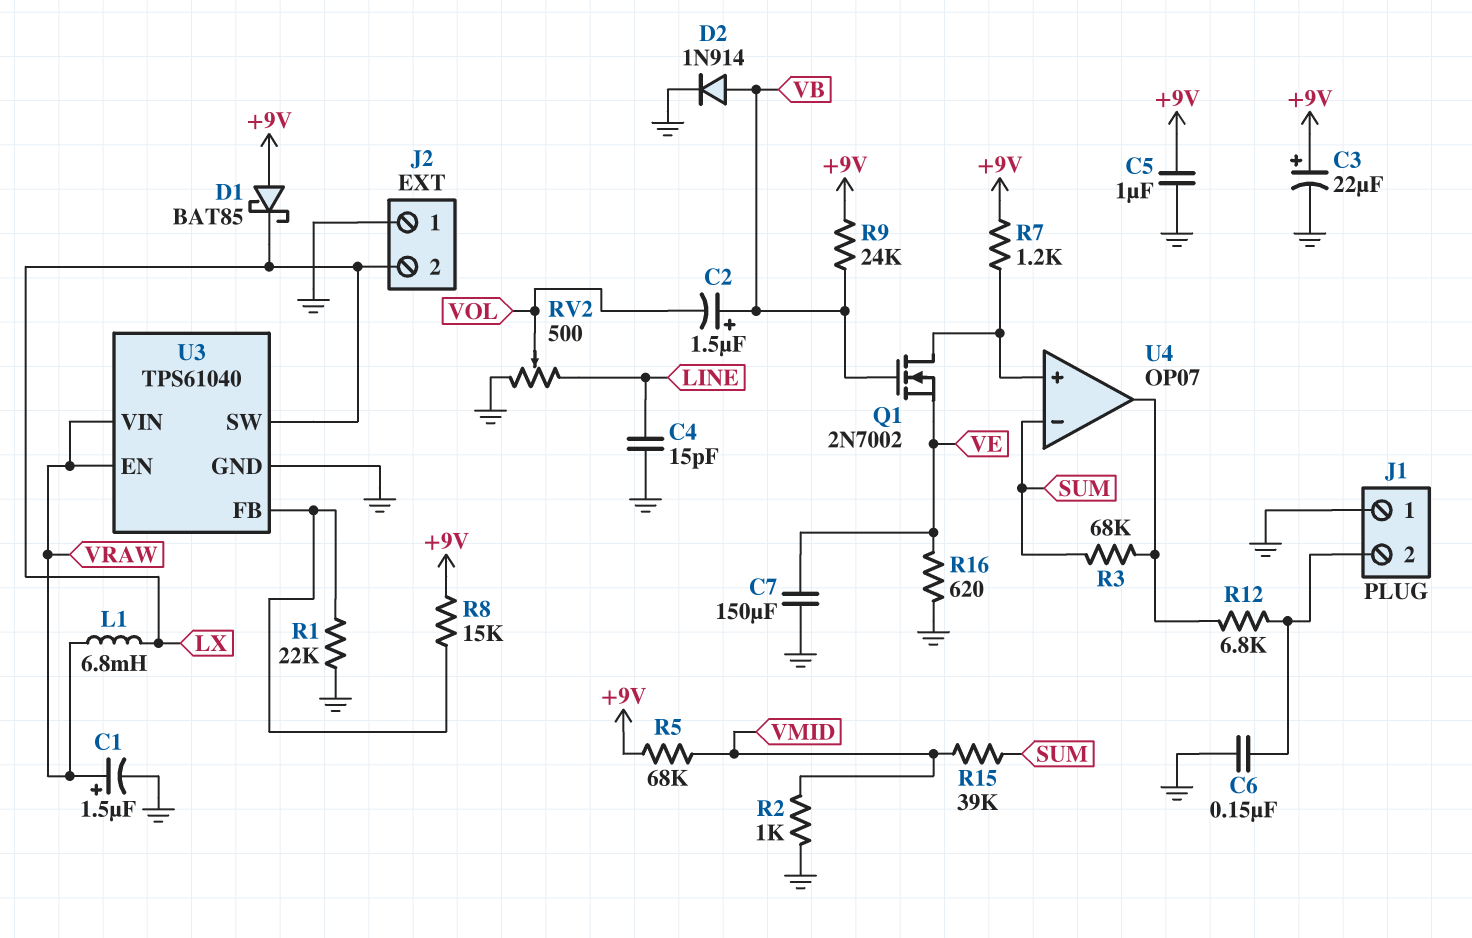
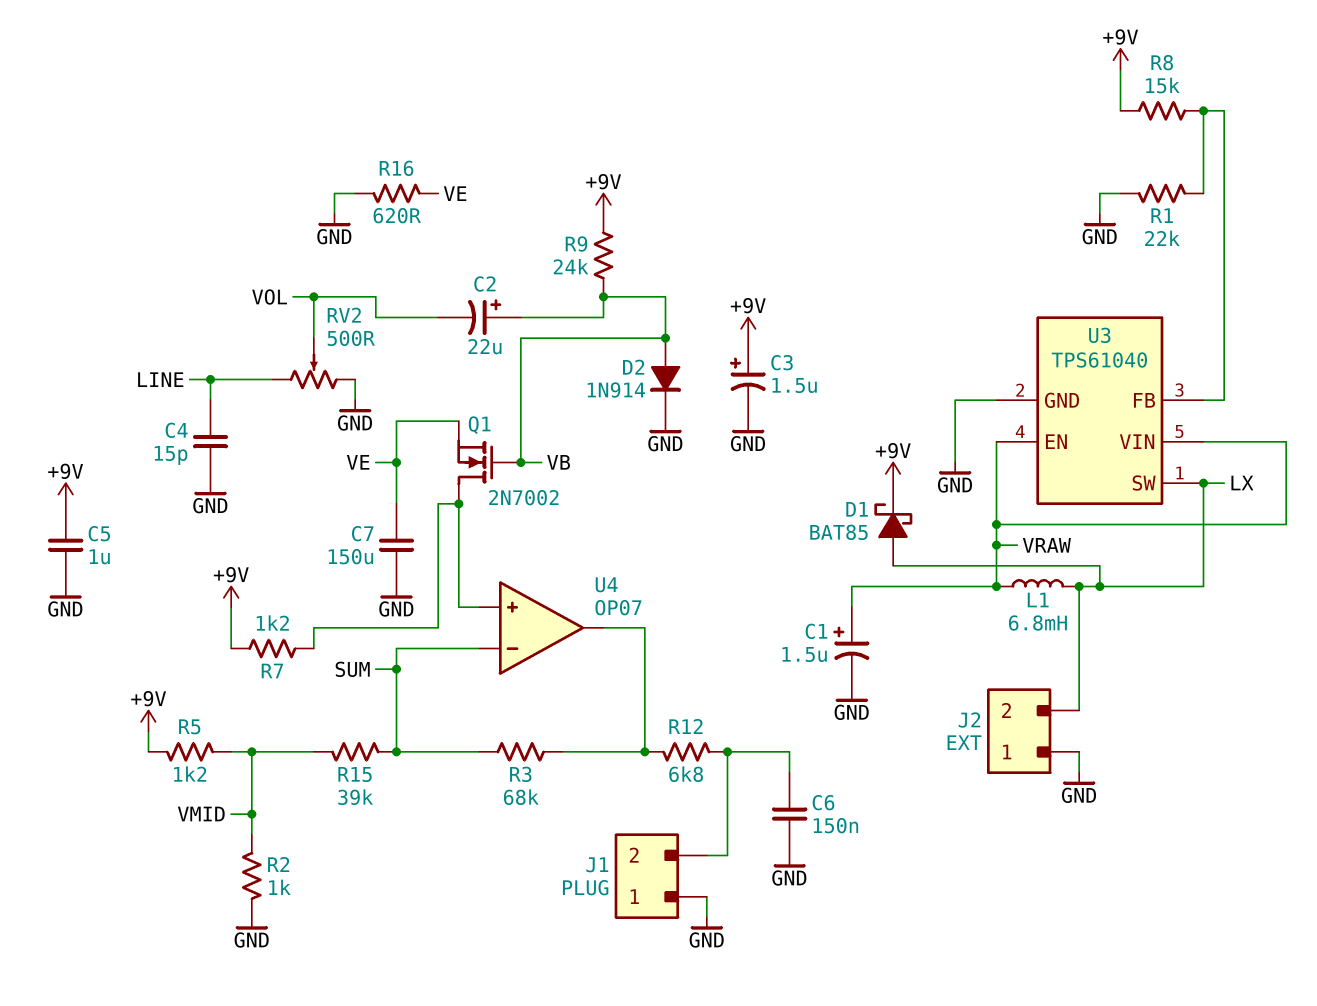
C2: 1.5uF (plus VB, minus VOL) -> 22uF (plus VB, minus VOL)
C3: 22uF (plus +9V, minus GND) -> 1.5uF (plus +9V, minus GND)
D1: schottky BAT85 (A +9V, K LX) -> schottky BAT85 (A LX, K +9V)
R5: 68k (+9V, VMID) -> 1.2k (+9V, VMID)

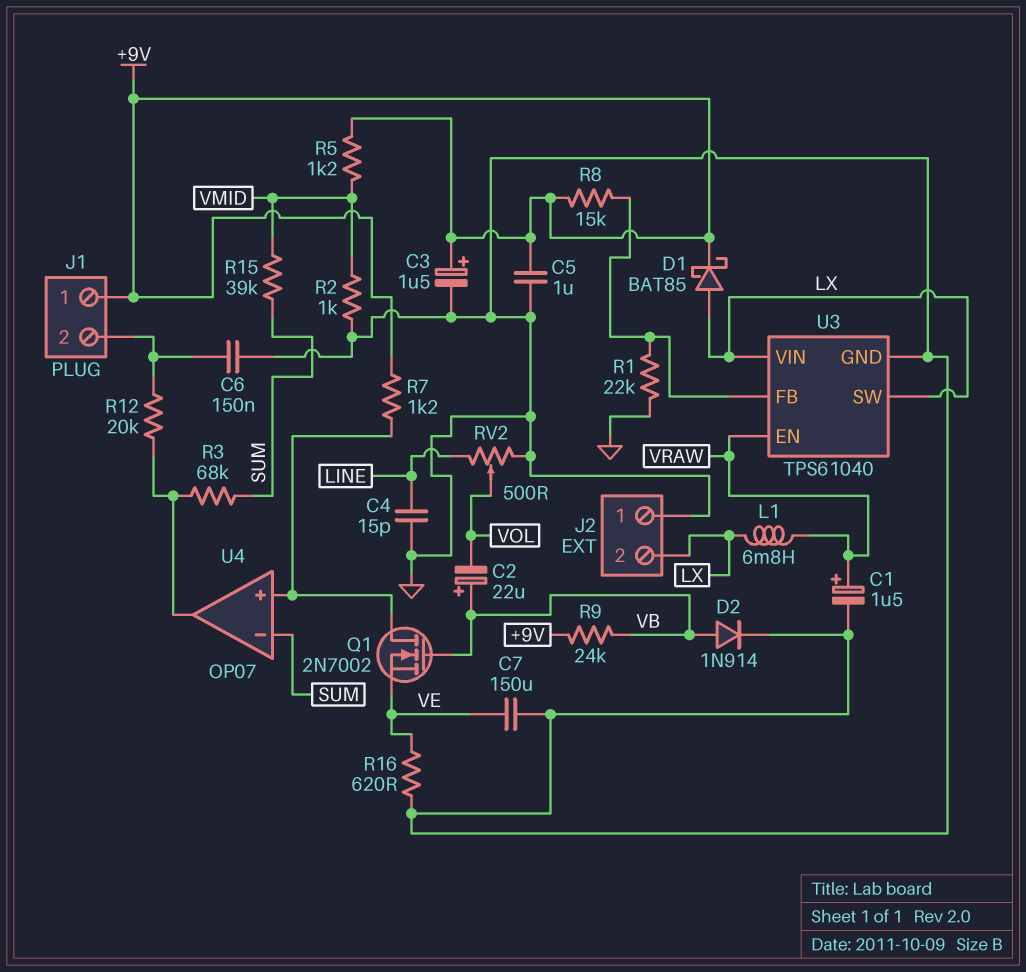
J1 pin 1: GND -> +9V
R12: 6.8k (J1/2, U4/out) -> 20k (J1/2, U4/out)
U3 pin VIN: VRAW -> LX

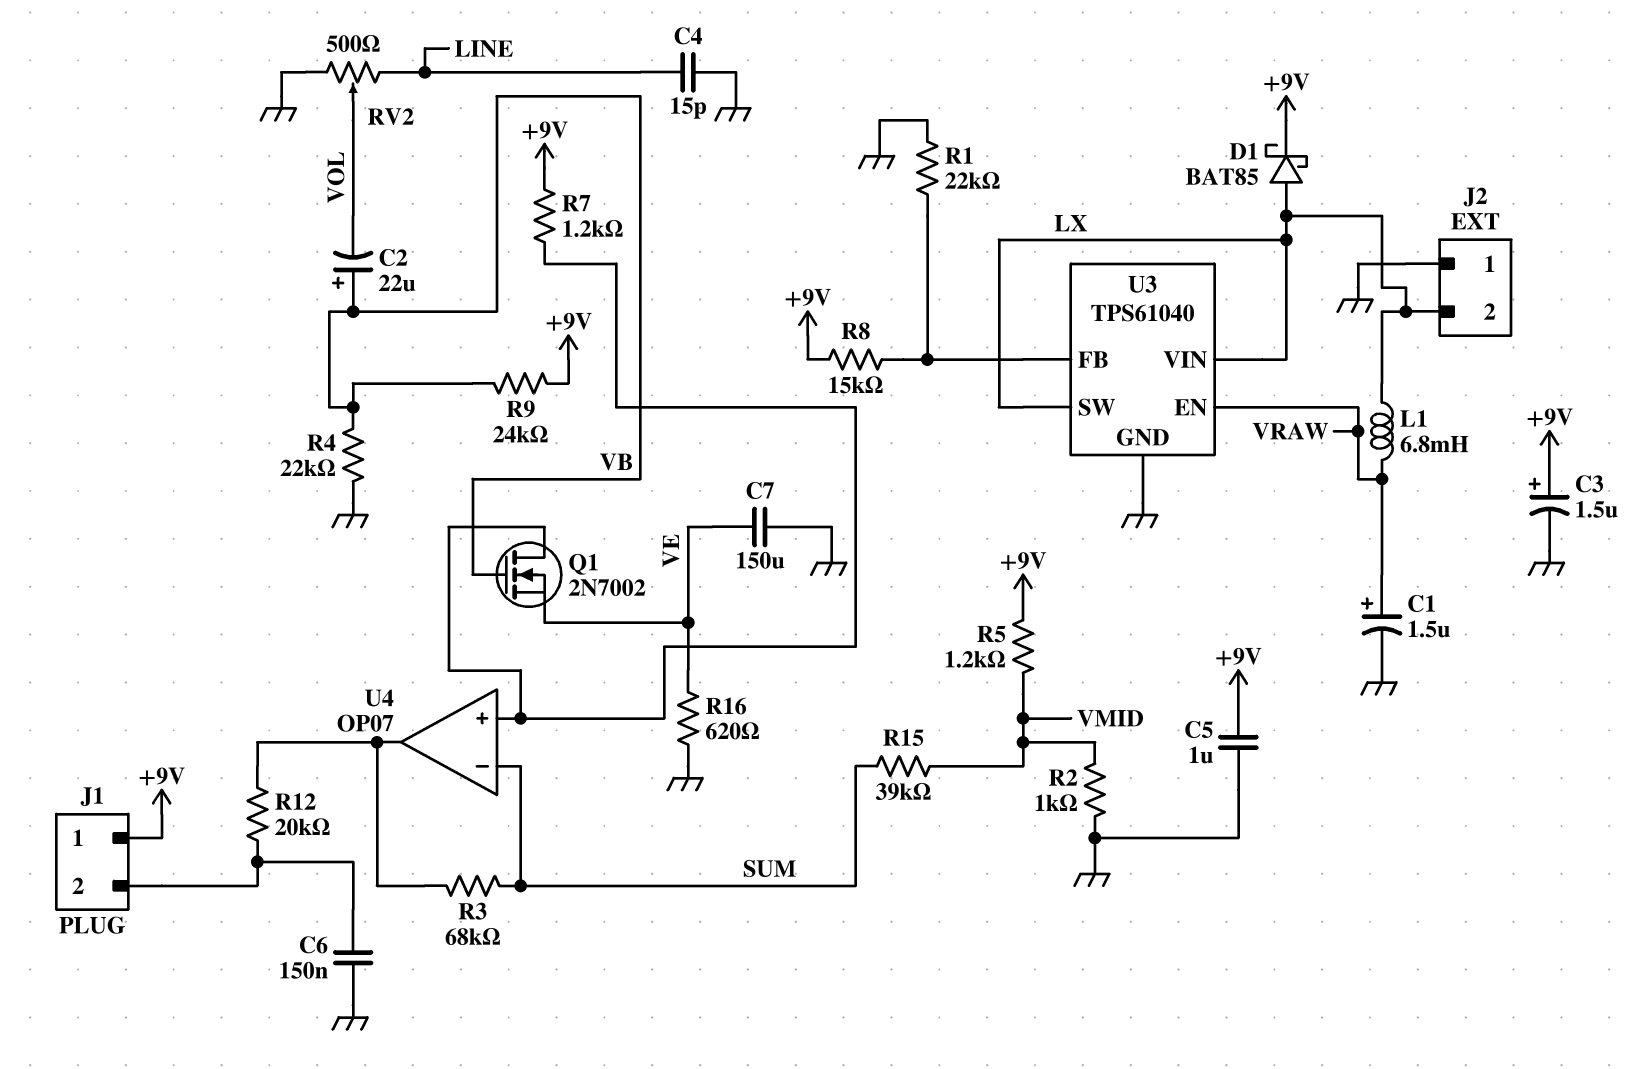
D2: diode 1N914 (A VB, K GND) -> none
R4: none -> 22k (GND, VB)

